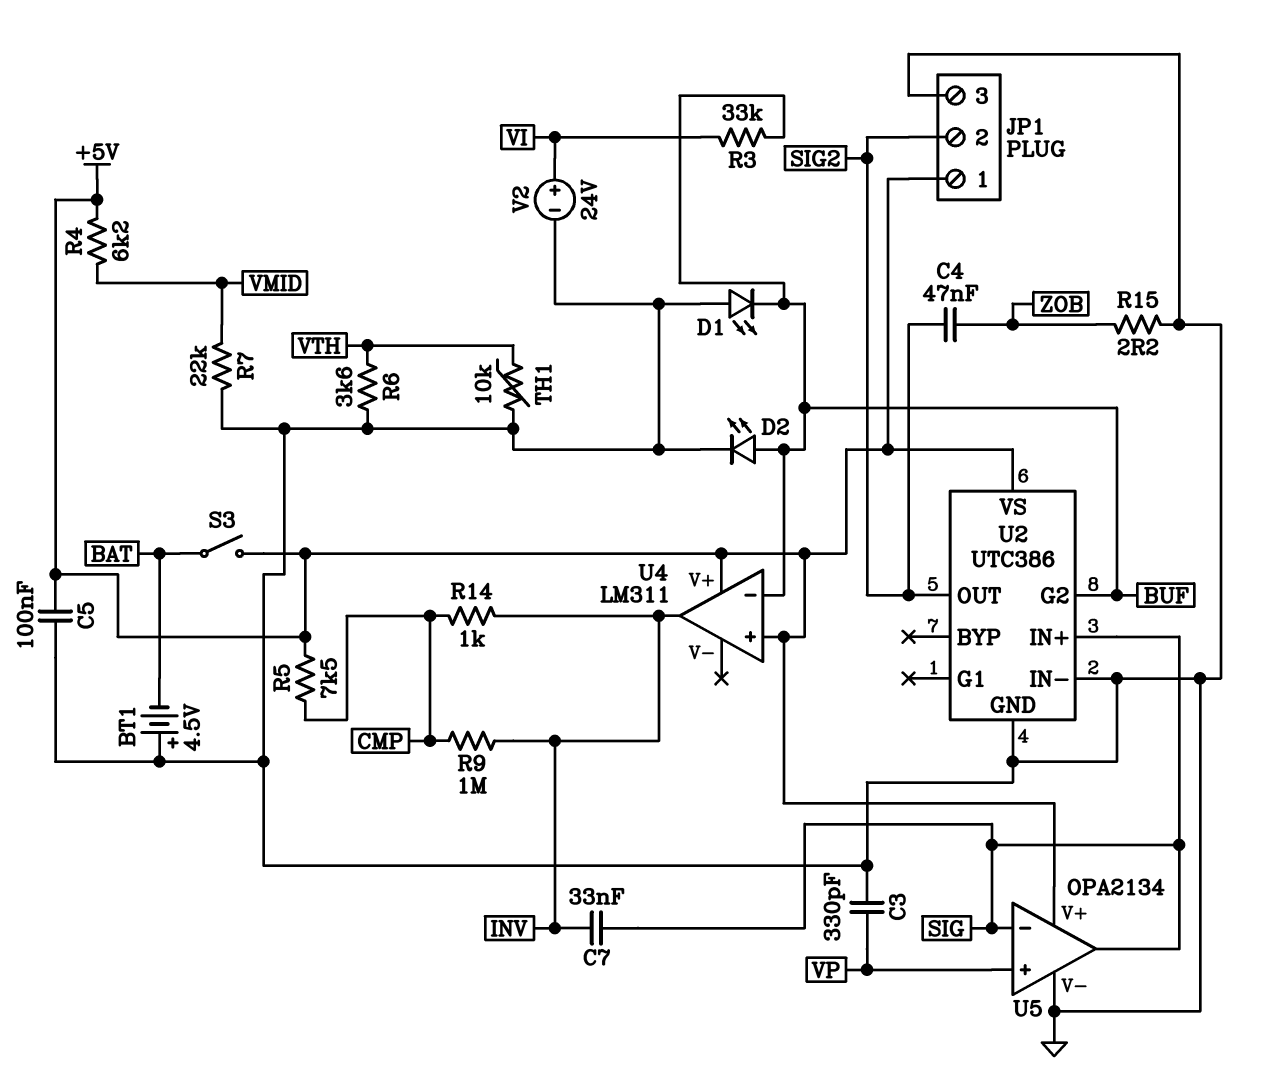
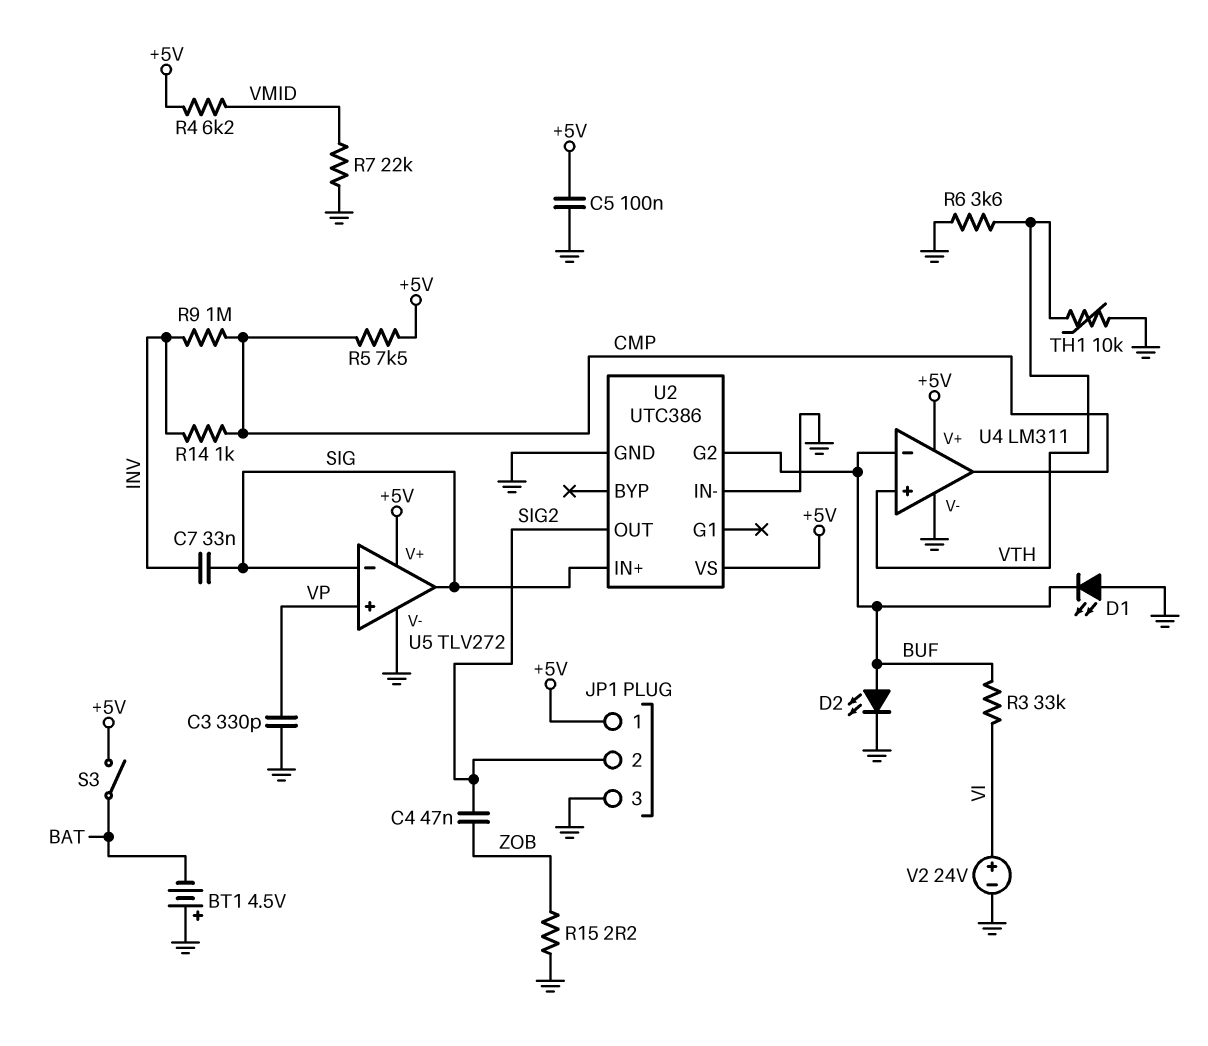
U4 pin V-: none -> GND
U4 pin in+: +5V -> VTH
U4 pin out: INV -> CMP
U5: OPA2134 -> TLV272

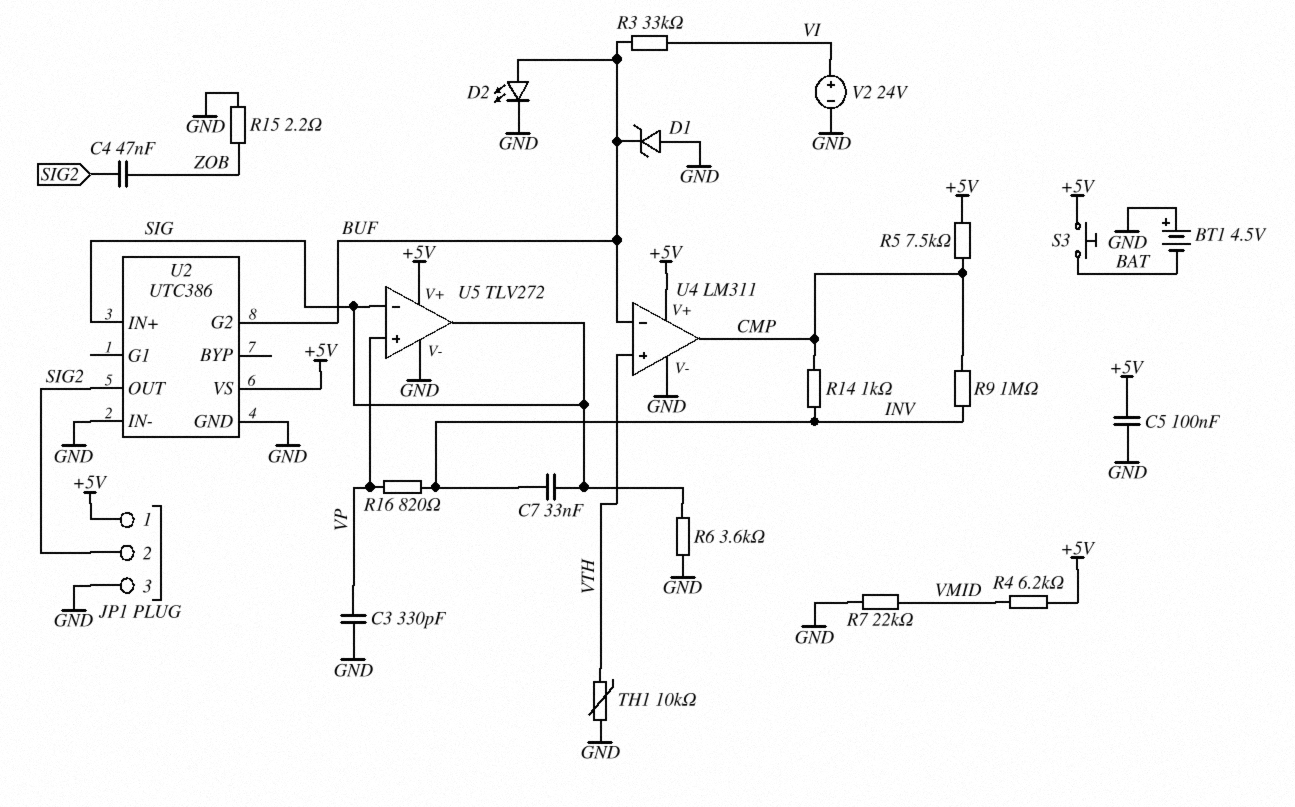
D1: LED (A GND, K BUF) -> zener (A GND, K BUF)
R6: 3.6k (GND, VTH) -> 3.6k (GND, SIG)
R16: none -> 820 (INV, VP)
S3: switch (+5V, BAT) -> button (+5V, BAT)

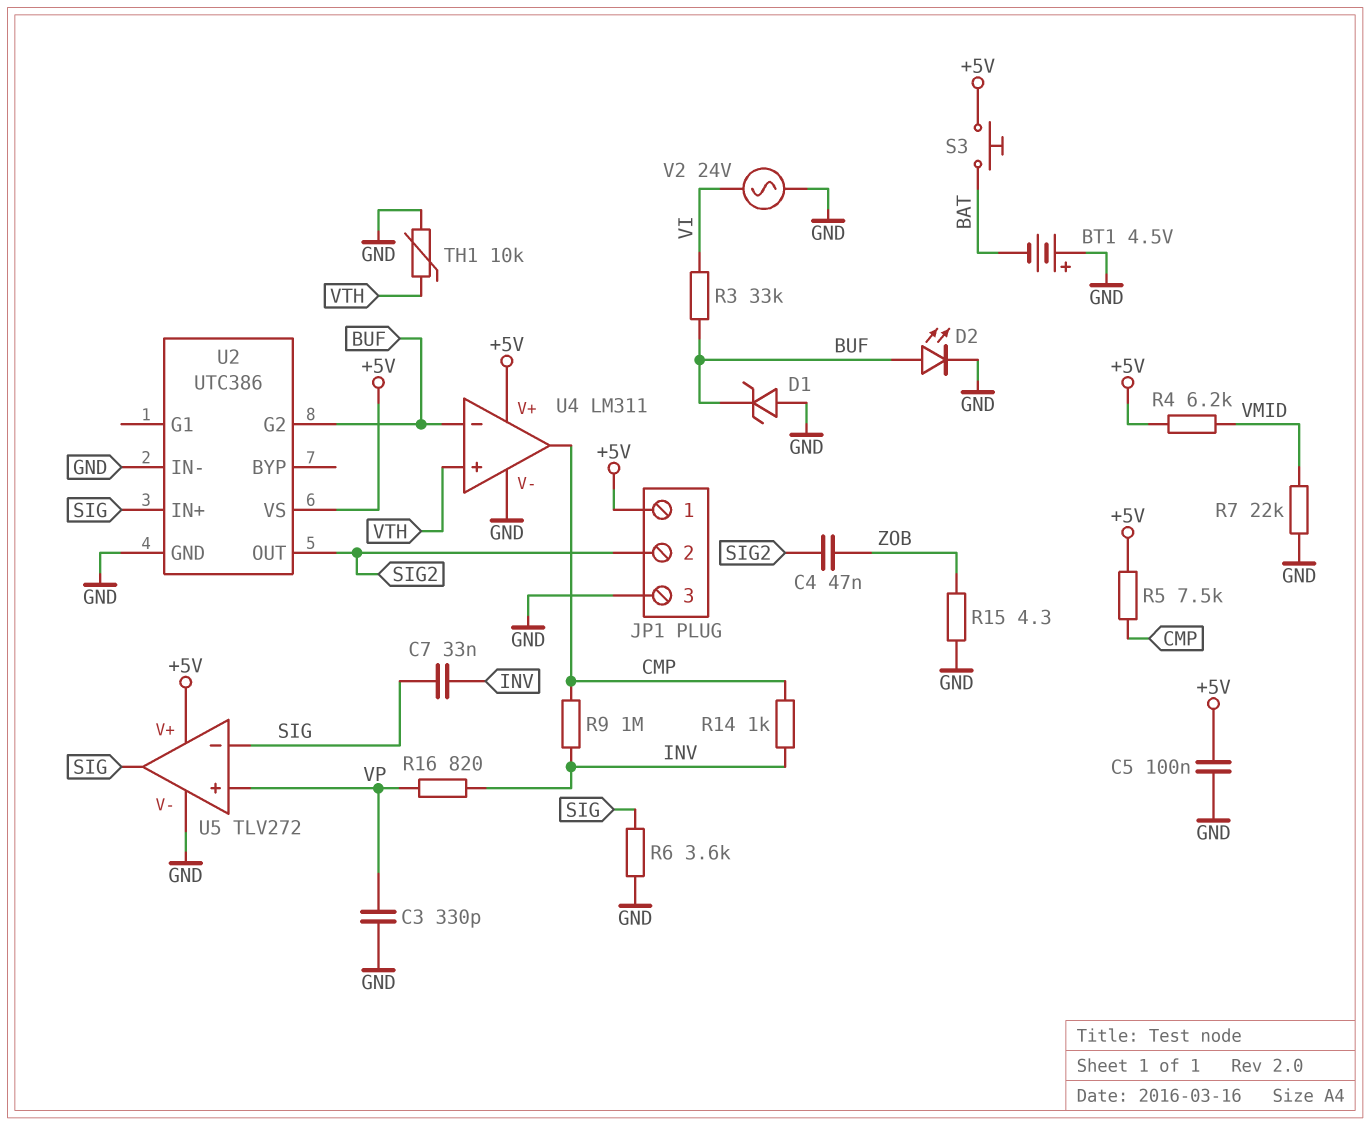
R15: 2.2 (GND, ZOB) -> 4.3 (GND, ZOB)
V2: 24V (plus VI, minus GND) -> AC 24V (GND, VI)

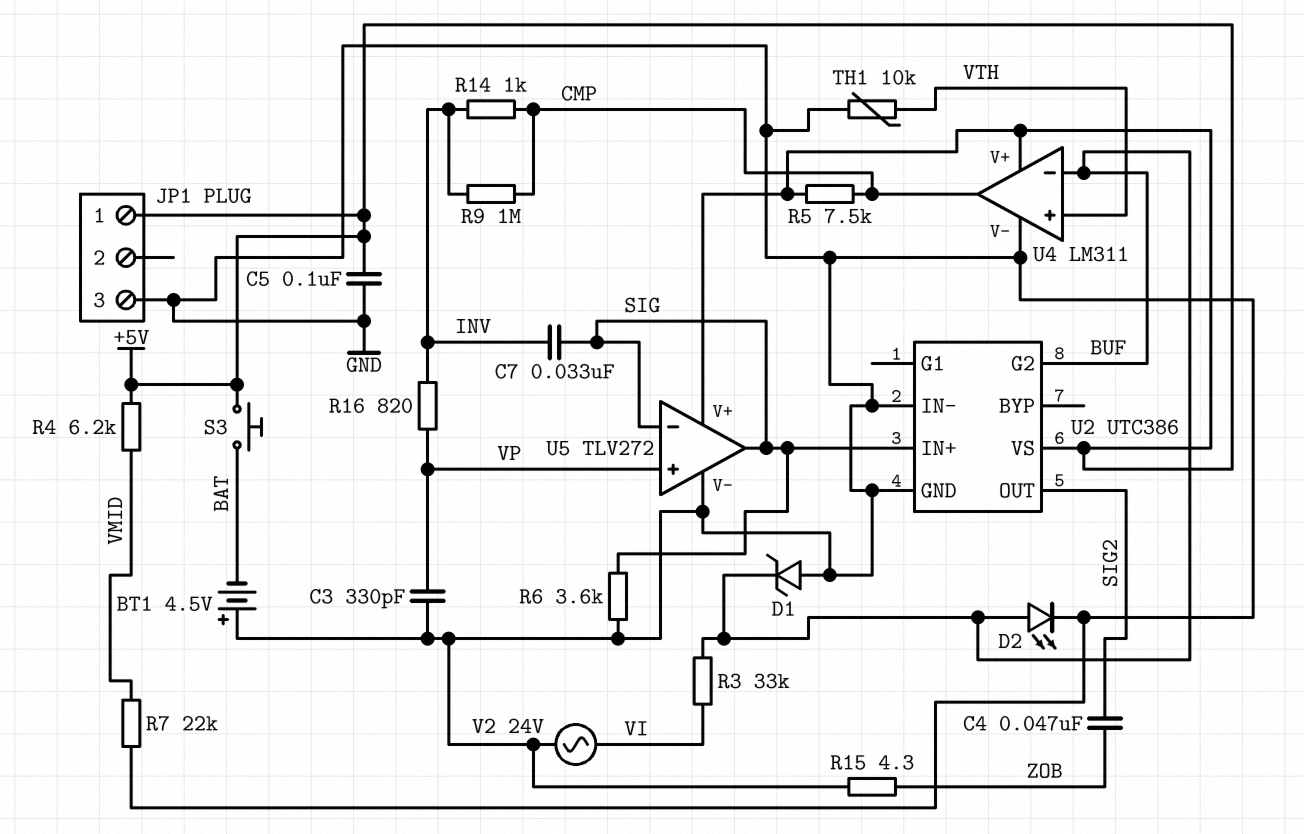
JP1 pin 2: SIG2 -> none

